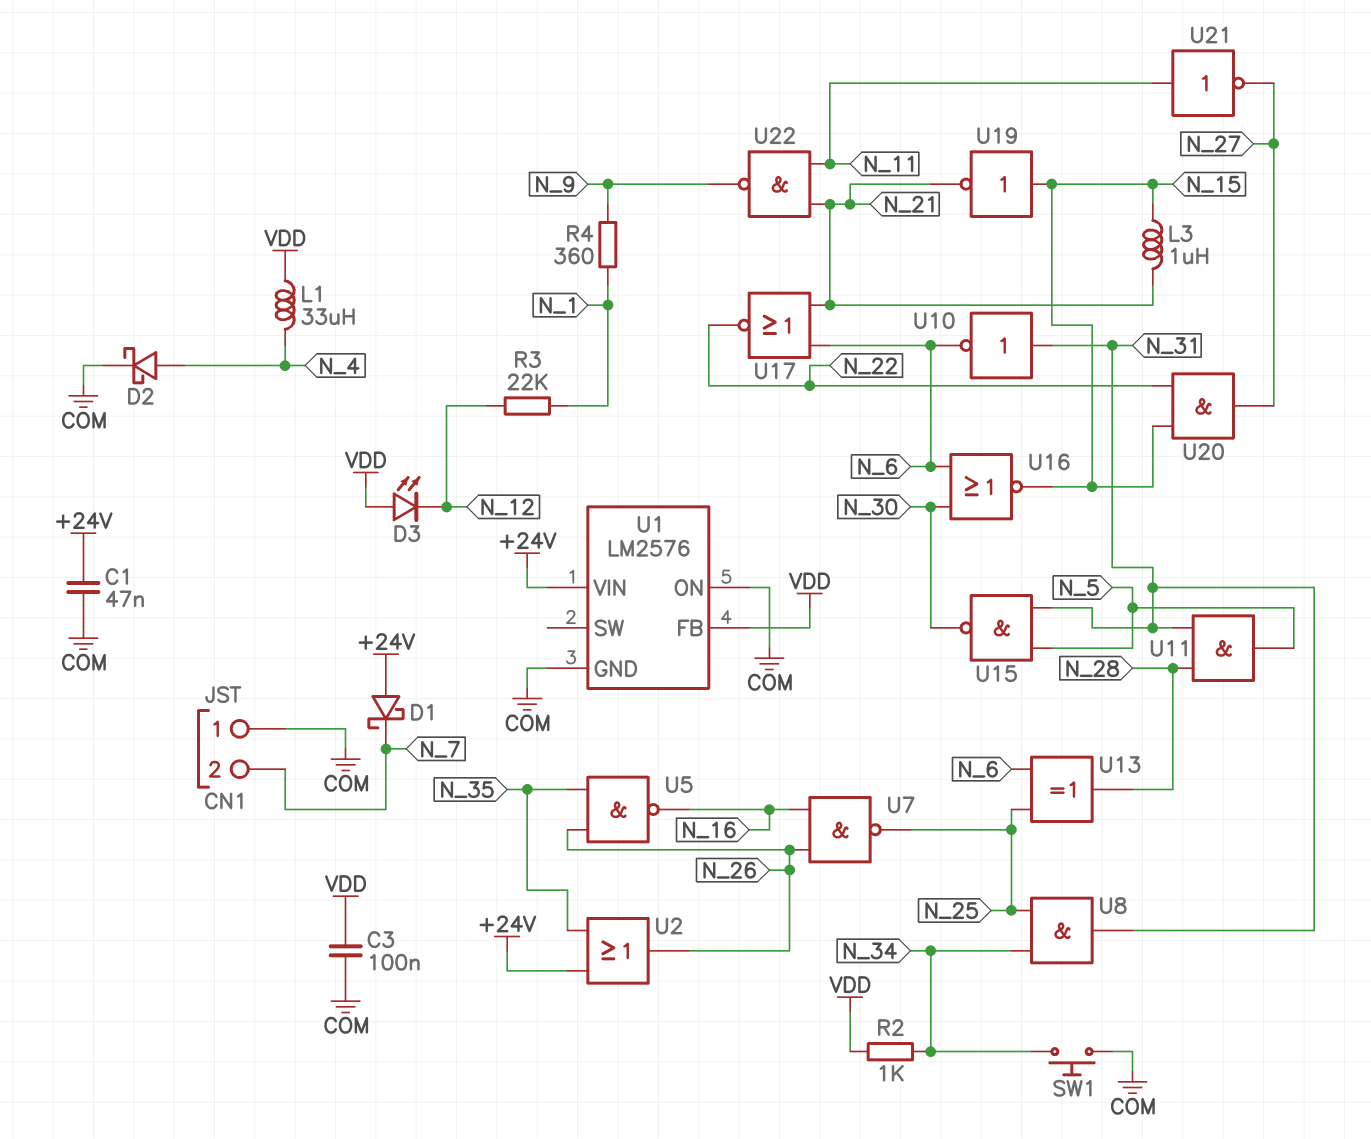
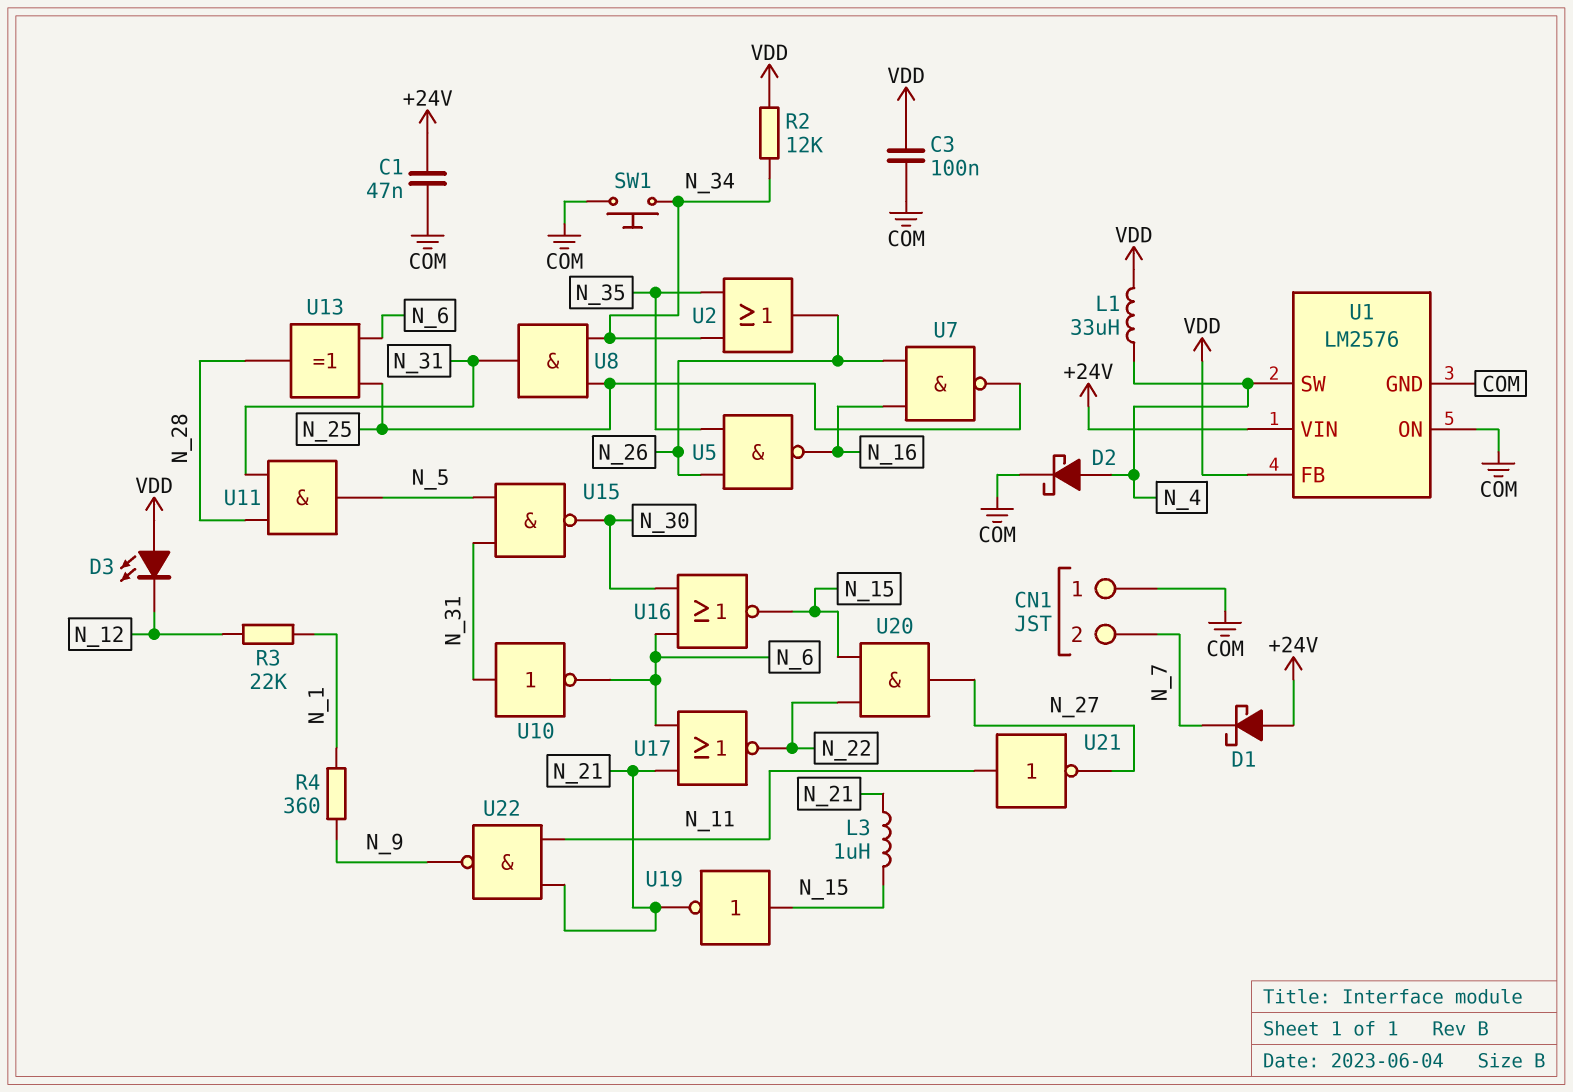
R2: 1k (N_34, VDD) -> 12k (N_34, VDD)
U1 pin SW: none -> N_4
U2: OR (in +24V, in N_35, out N_26) -> OR (in N_34, in N_35, out N_26)

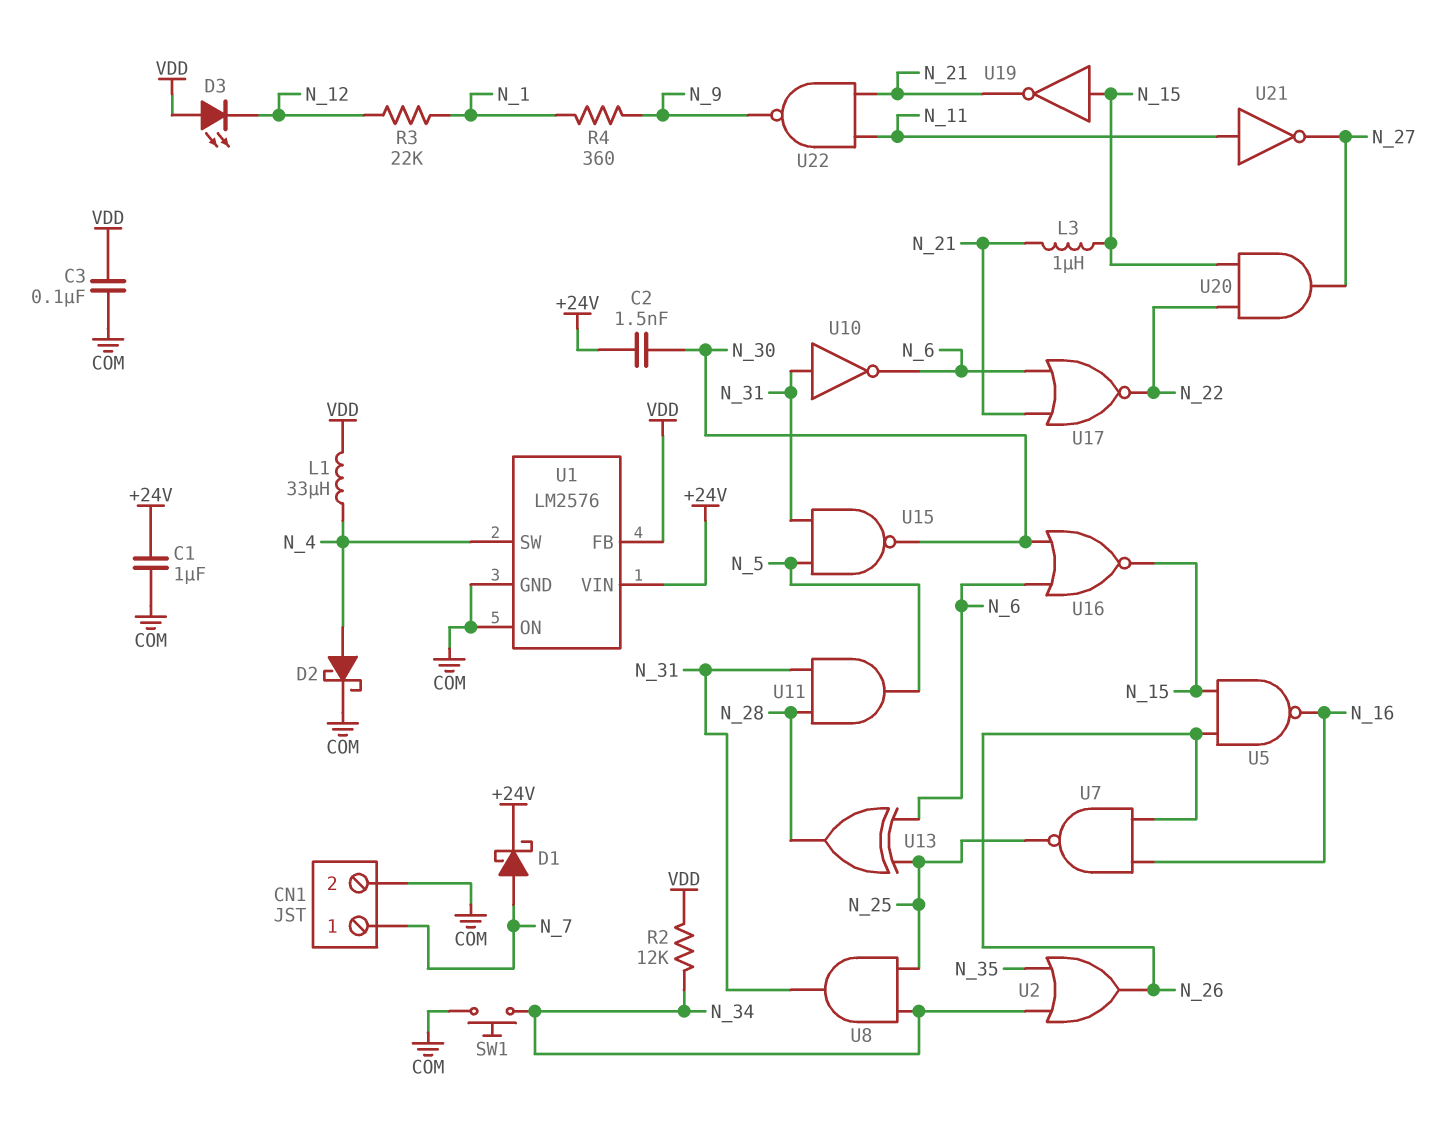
C1: 47nF (+24V, COM) -> 1uF (+24V, COM)
C2: none -> 1.5nF (+24V, N_30)
CN1 pin 1: COM -> N_7
CN1 pin 2: N_7 -> COM
D1: schottky (A +24V, K N_7) -> schottky (A N_7, K +24V)
U5: NAND (in N_26, in N_35, out N_16) -> NAND (in N_15, in N_26, out N_16)

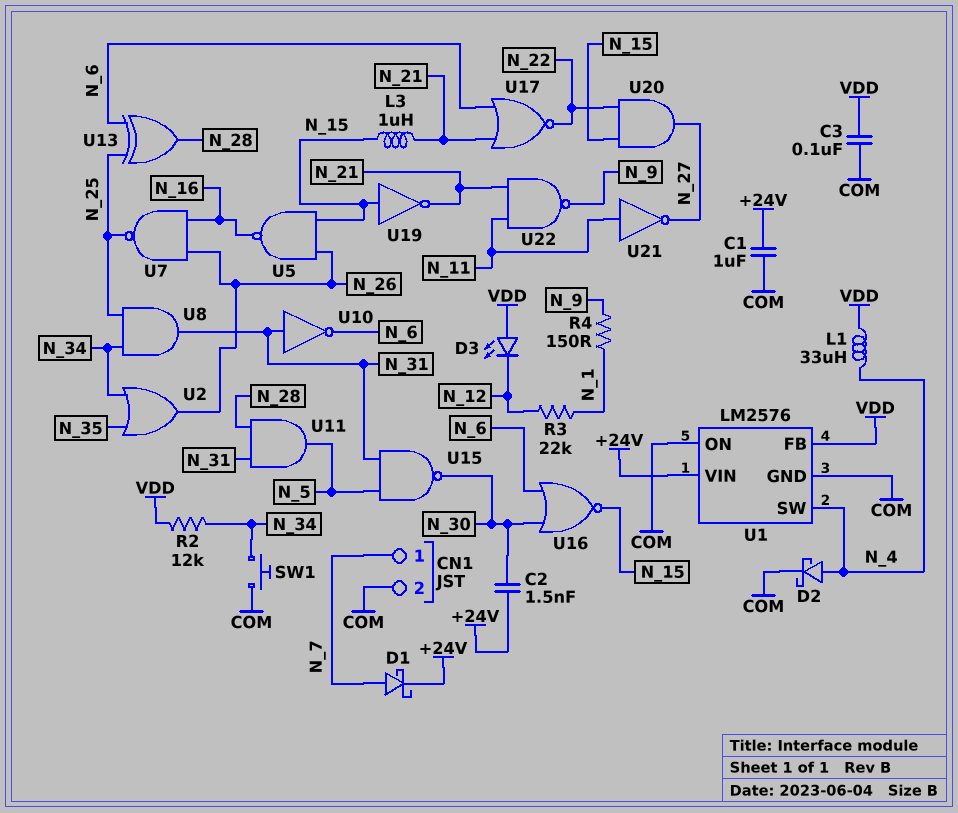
R4: 360 (N_1, N_9) -> 150 (N_1, N_9)

